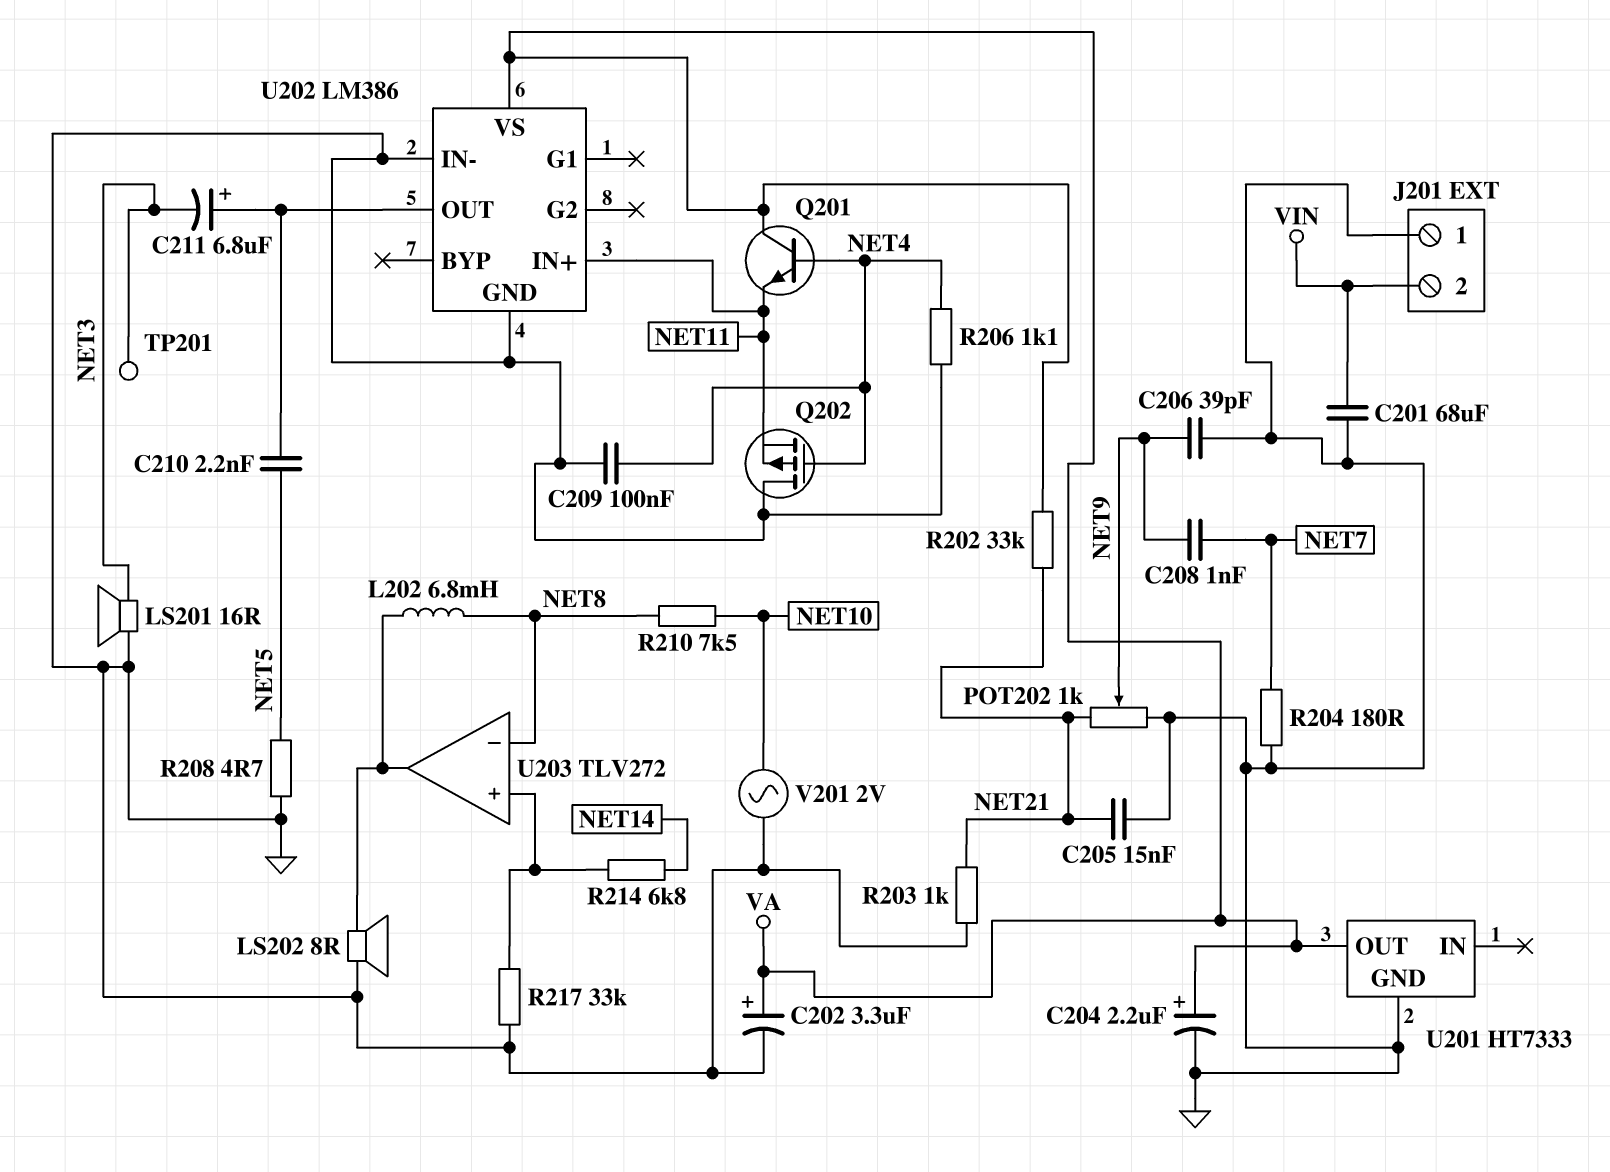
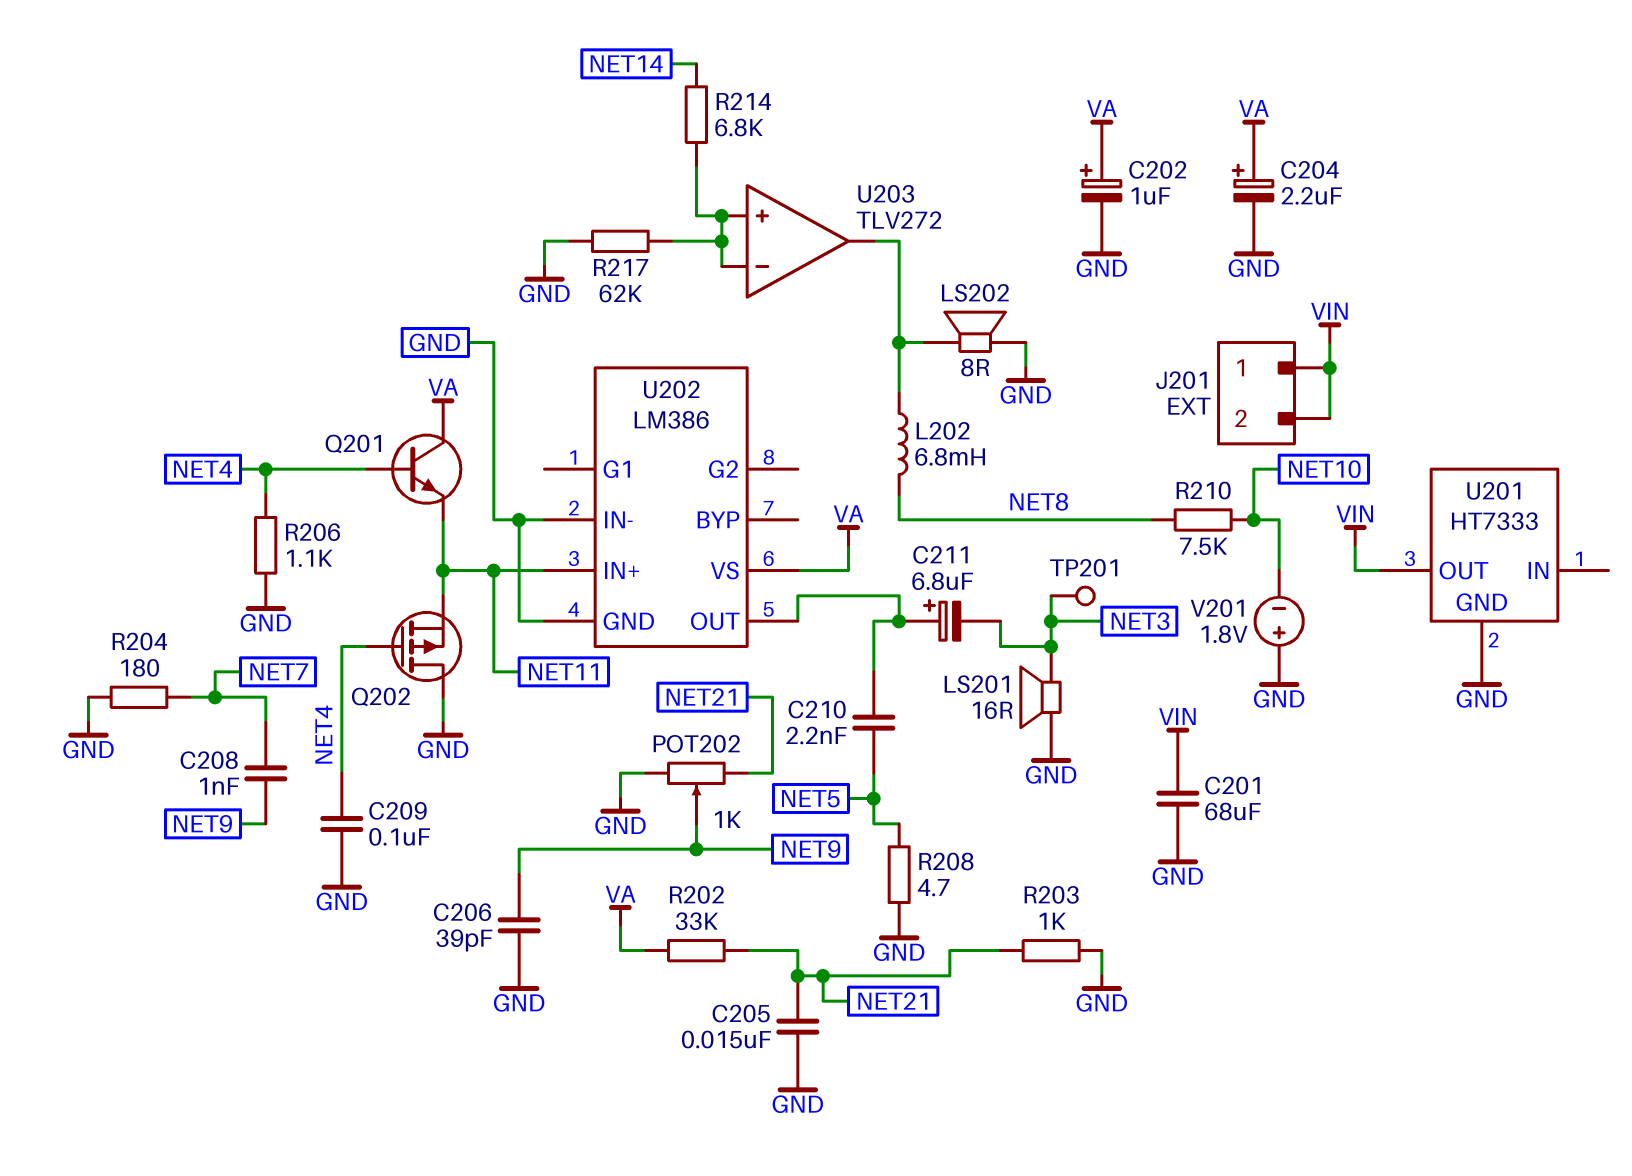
C202: 3.3uF (plus VA, minus GND) -> 1uF (plus VA, minus GND)
J201 pin 1: GND -> VIN
R217: 33k (GND, U203/in+) -> 62k (GND, U203/in+)
U201 pin OUT: VA -> VIN
U203 pin in-: NET8 -> U203/in+
V201: AC 2V (GND, NET10) -> 1.8V (plus GND, minus NET10)

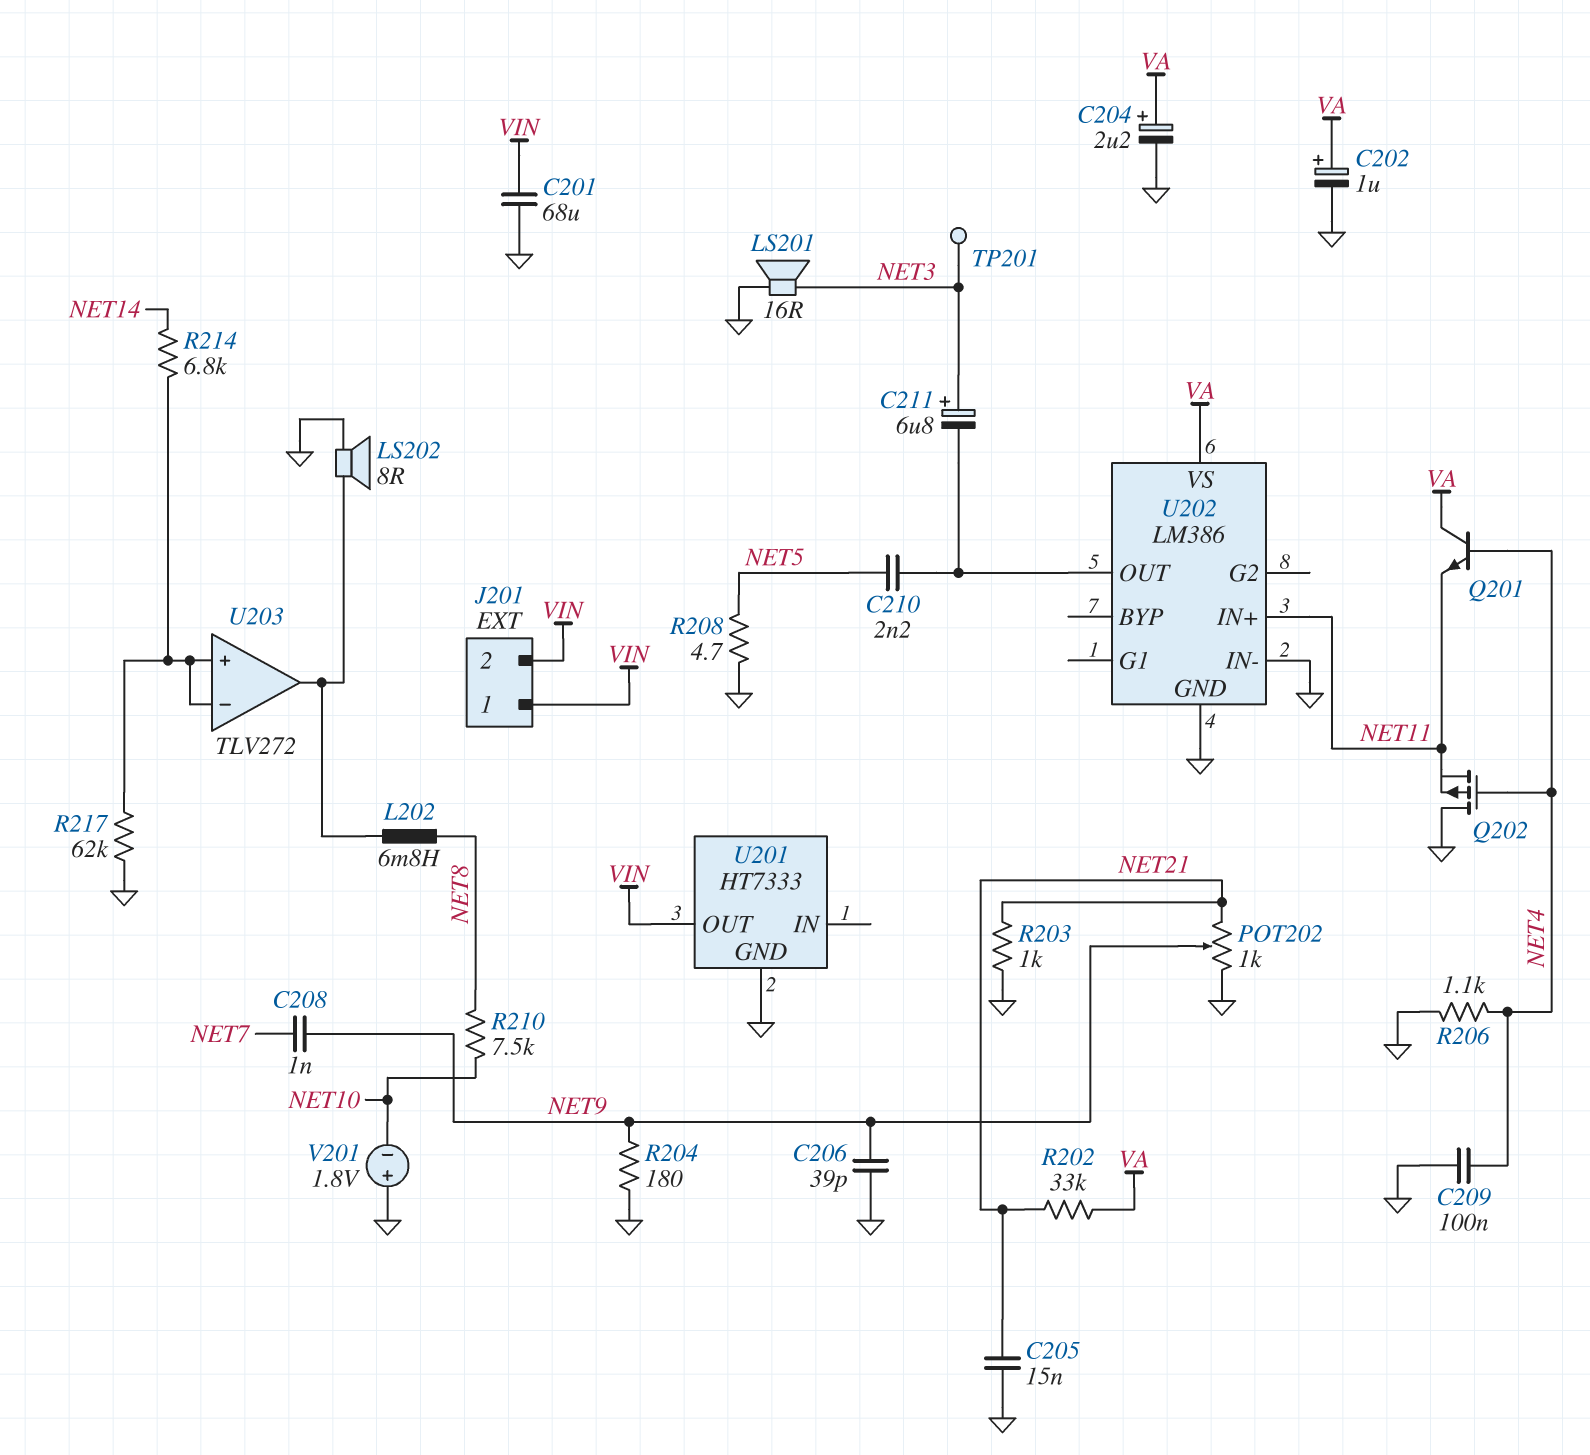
C211: 6.8uF (plus U202/OUT, minus NET3) -> 6.8uF (plus NET3, minus U202/OUT)
R204: 180 (GND, NET7) -> 180 (GND, NET9)

